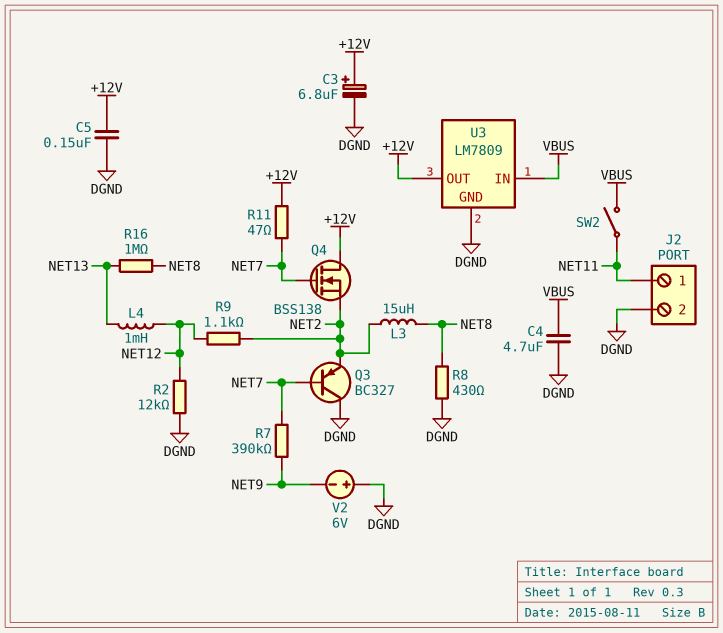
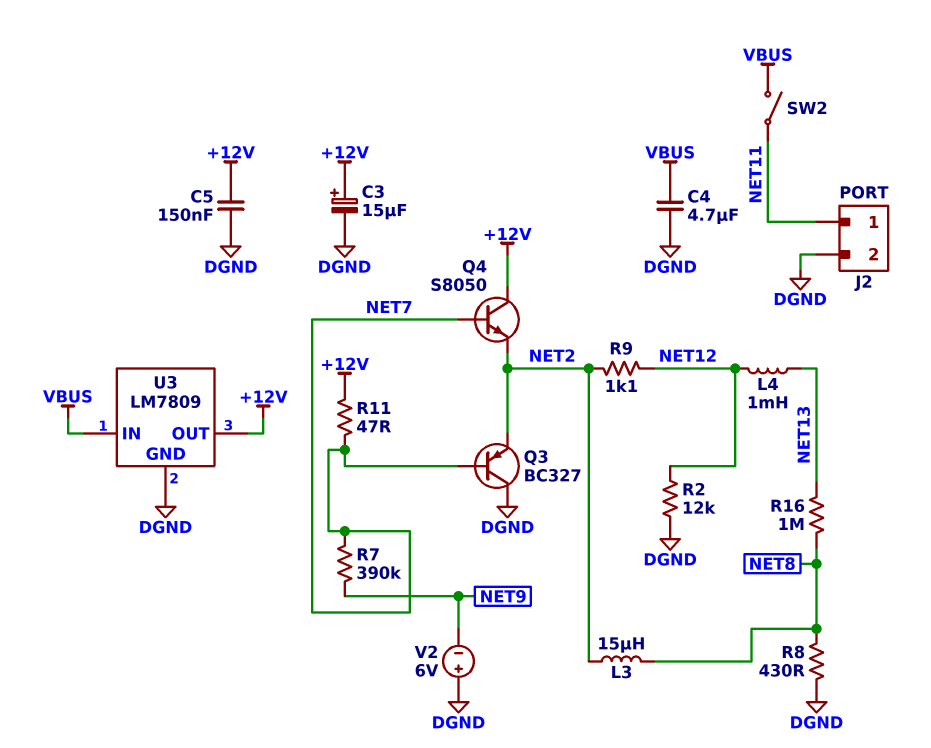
C3: 6.8uF (plus +12V, minus DGND) -> 15uF (plus +12V, minus DGND)
Q4: NMOS BSS138 (G NET7, D +12V, S NET2) -> NPN S8050 (B NET7, C +12V, E NET2)

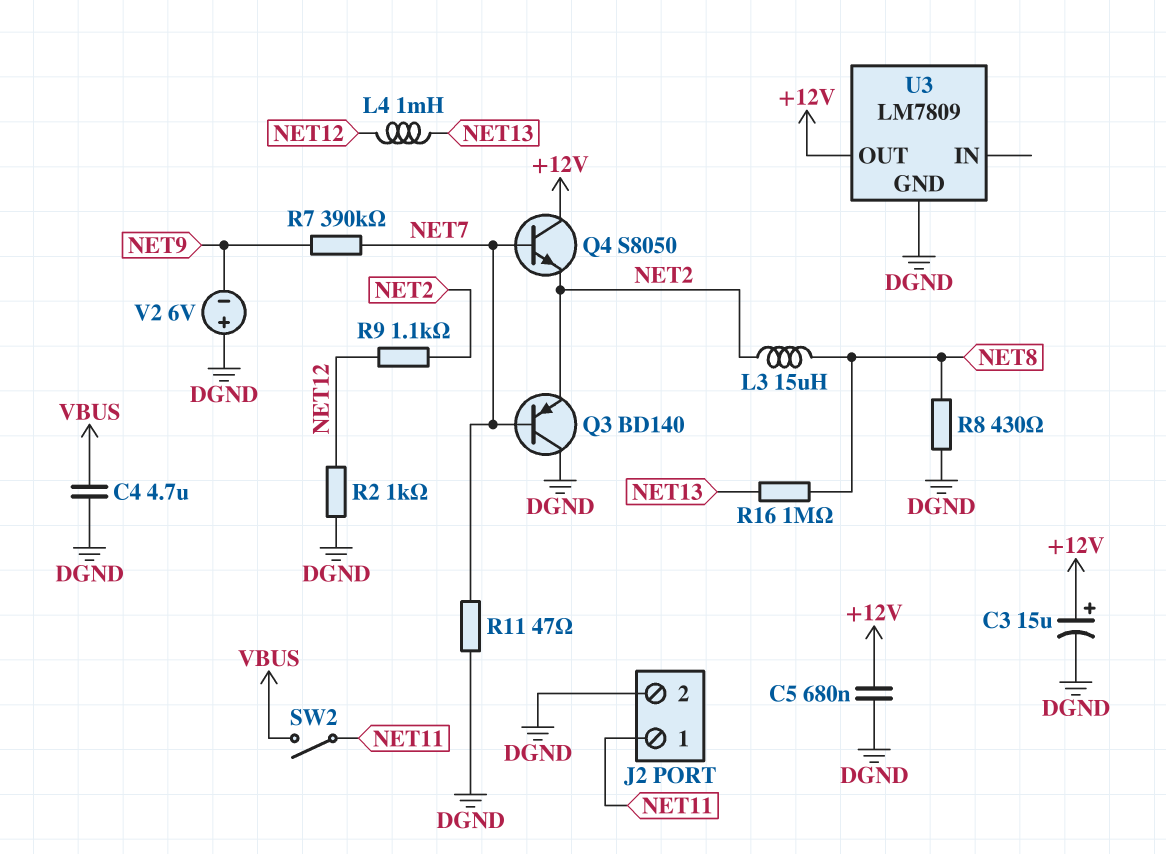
C5: 150nF (+12V, DGND) -> 680nF (+12V, DGND)
Q3: PNP BC327 (B NET7, C DGND, E NET2) -> PNP BD140 (B NET7, C DGND, E NET2)
R2: 12k (DGND, NET12) -> 1k (DGND, NET12)
R11: 47 (+12V, NET7) -> 47 (DGND, NET7)
U3 pin IN: VBUS -> none

